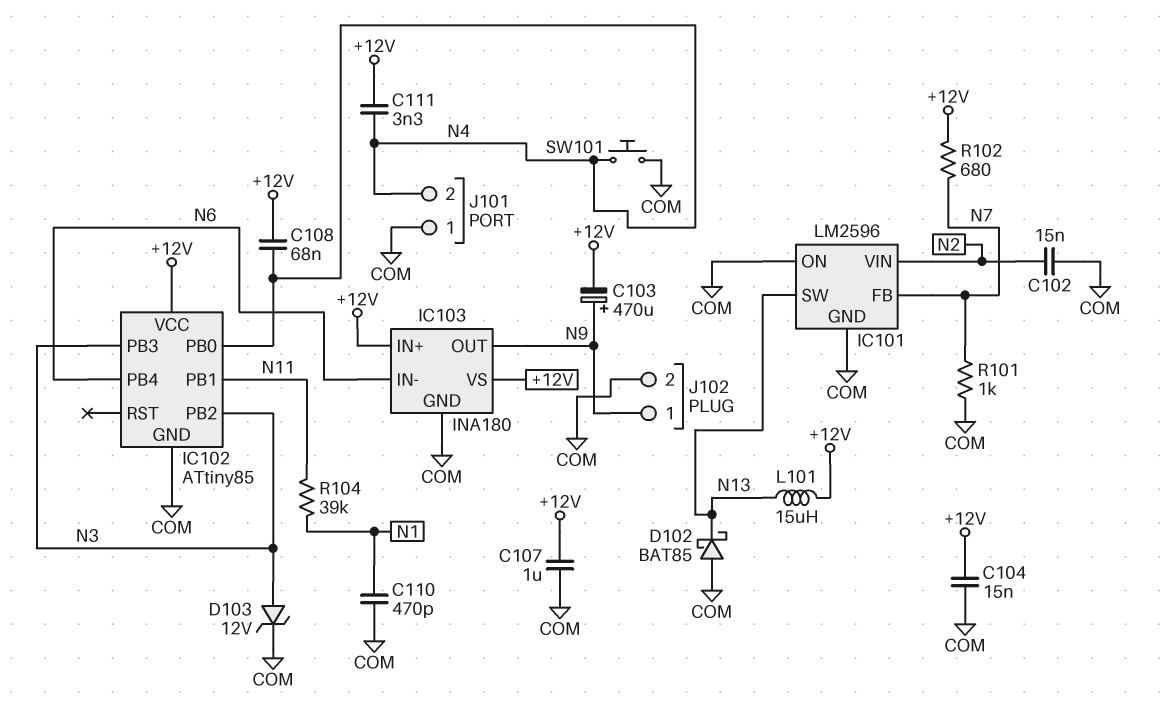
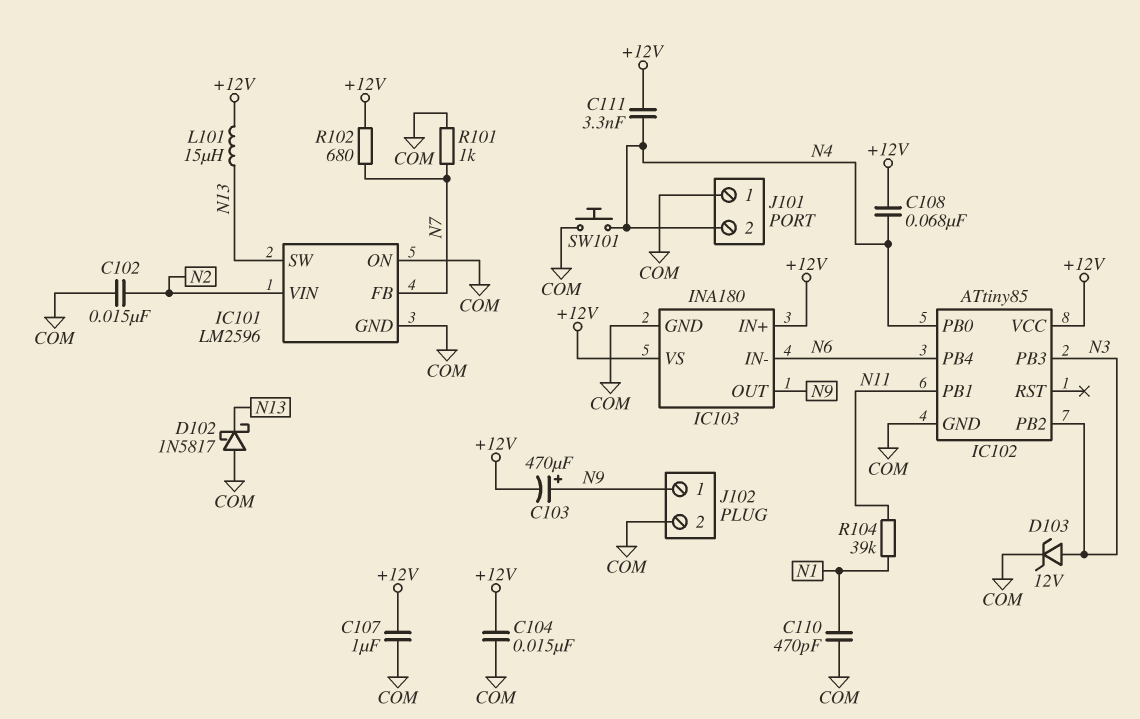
D102: schottky BAT85 (A COM, K N13) -> schottky 1N5817 (A COM, K N13)

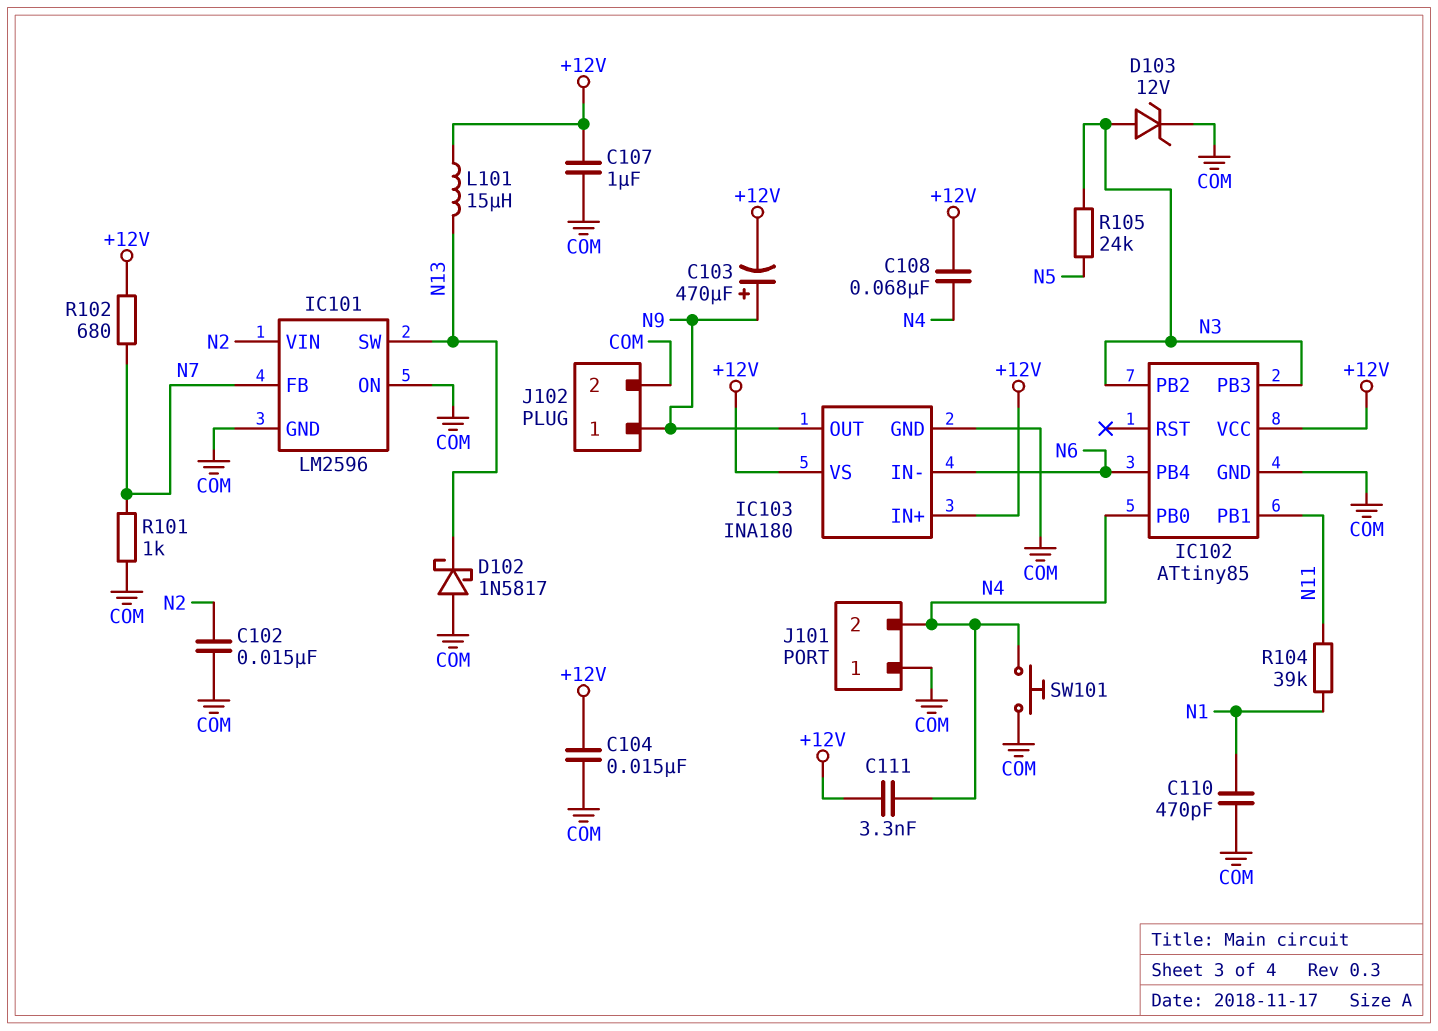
R105: none -> 24k (N3, N5)

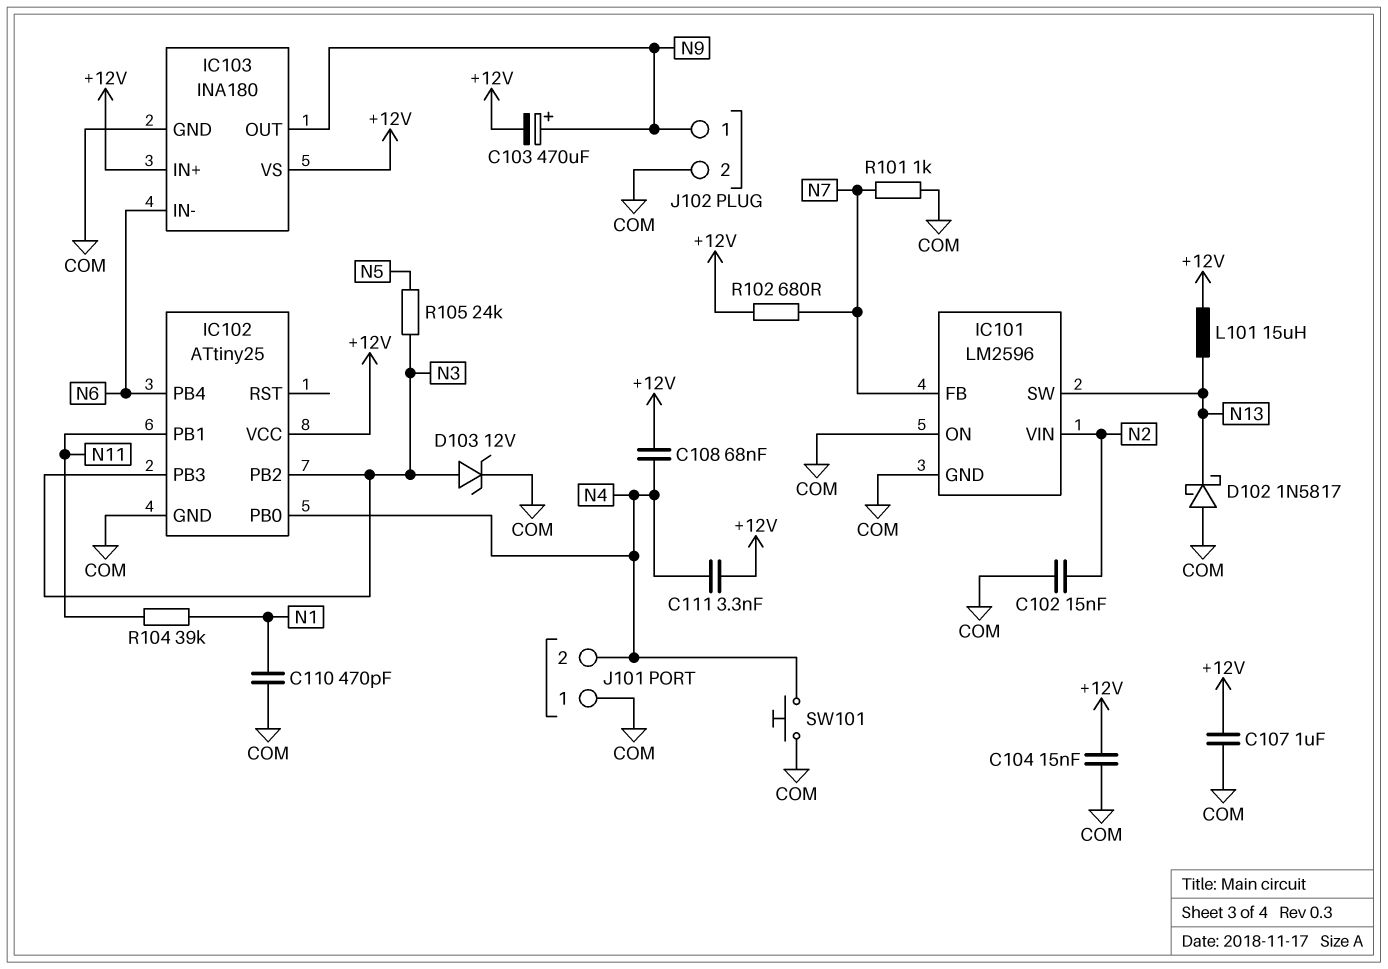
IC102: ATtiny85 -> ATtiny25

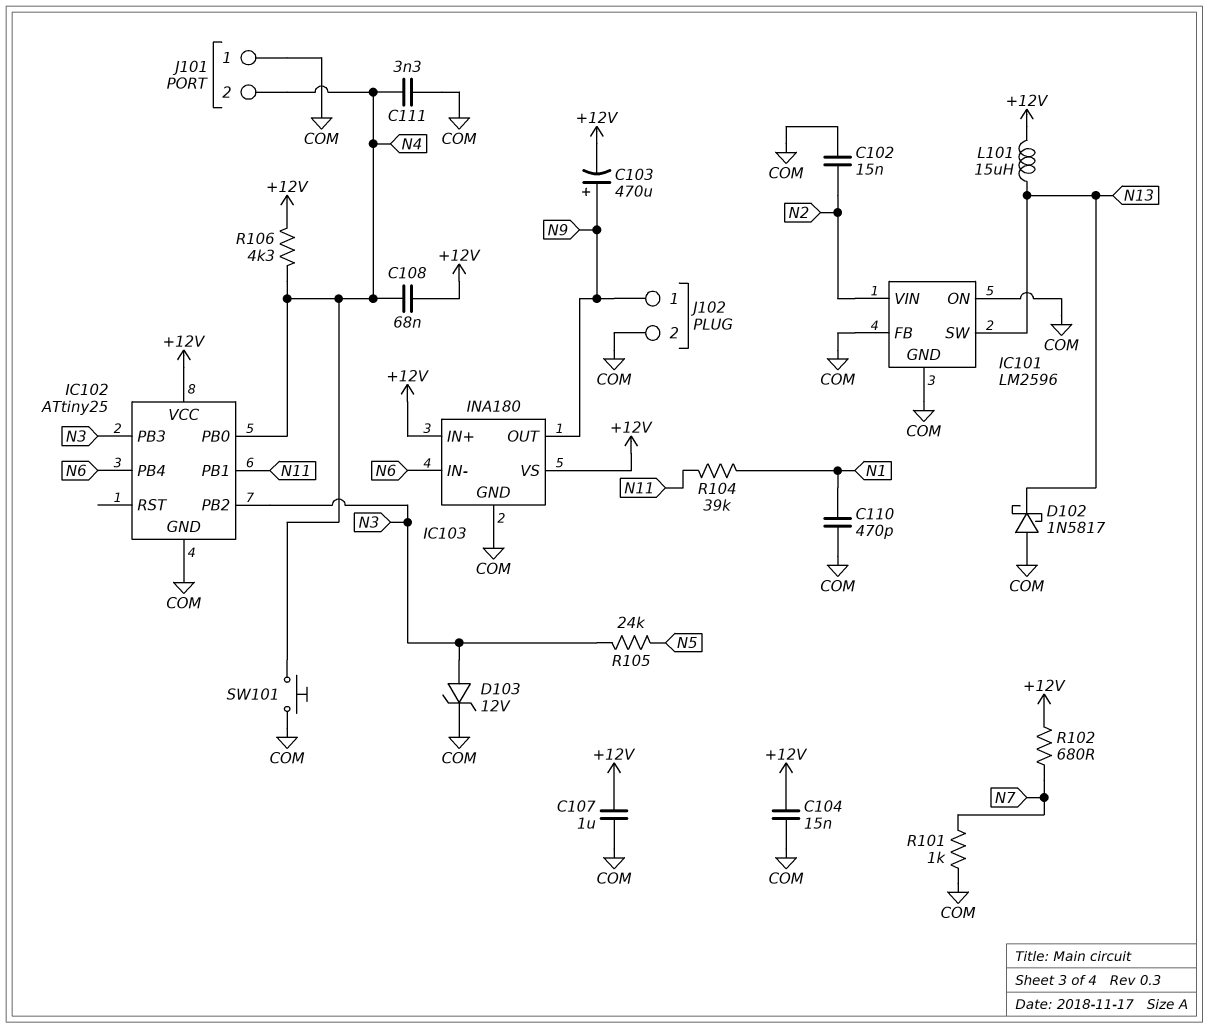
C111: 3.3nF (+12V, N4) -> 3.3nF (COM, N4)
IC101 pin FB: N7 -> COM
R106: none -> 4.3k (+12V, N4)

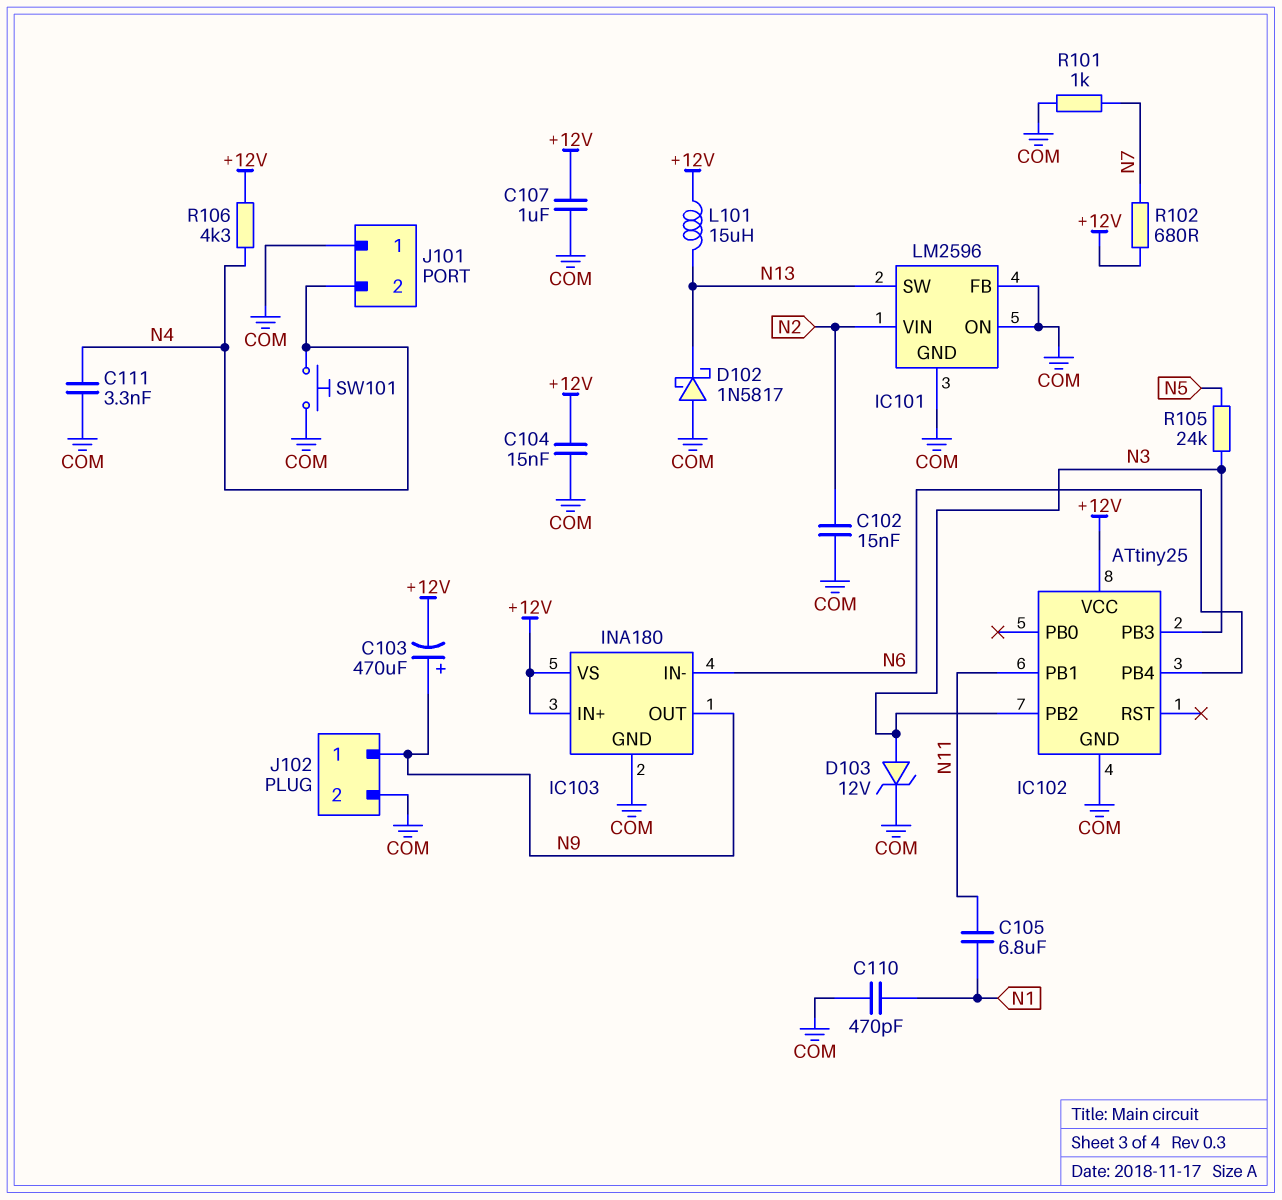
C105: none -> 6.8uF (N1, N11)
C108: 68nF (+12V, N4) -> none
IC102 pin PB0: N4 -> none
R104: 39k (N1, N11) -> none

